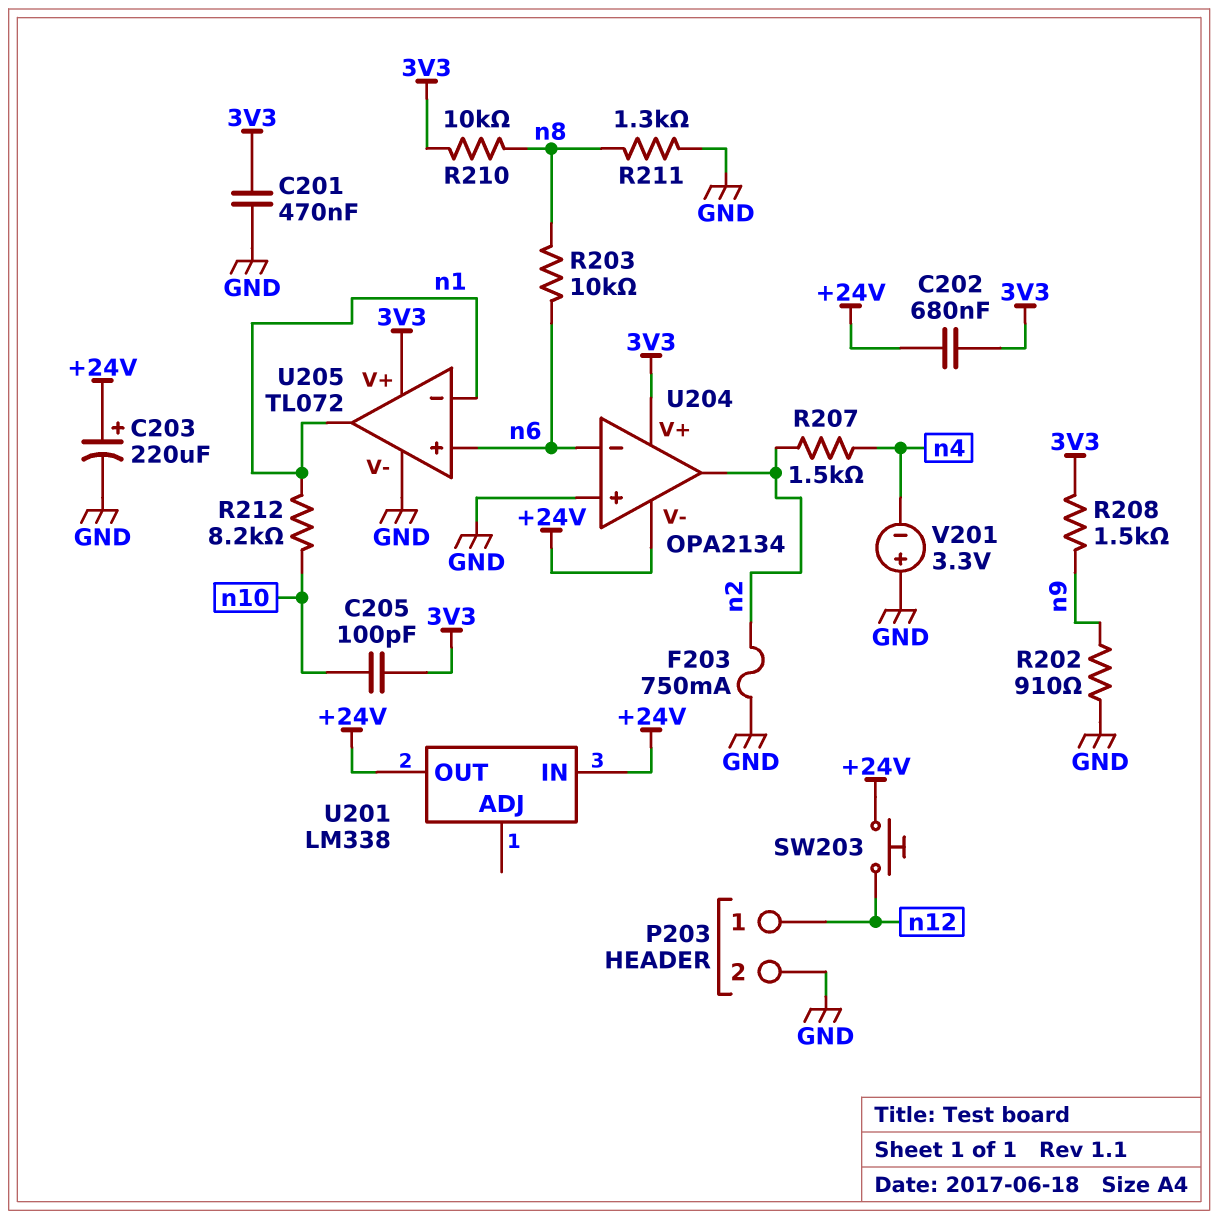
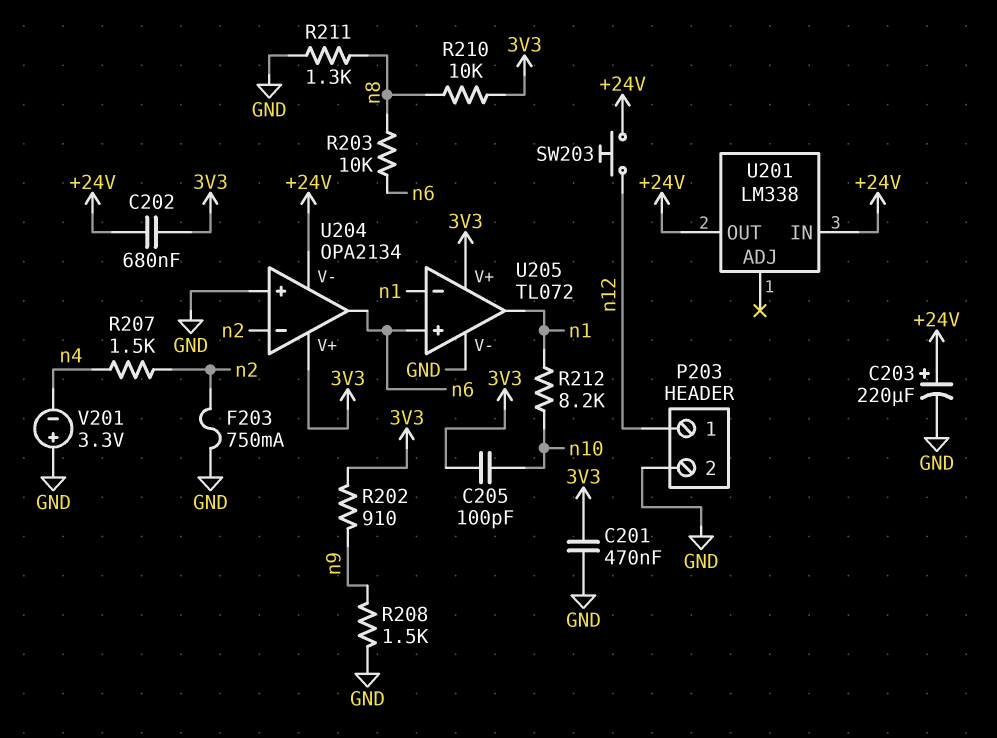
R202: 910 (GND, n9) -> 910 (3V3, n9)
R208: 1.5k (3V3, n9) -> 1.5k (GND, n9)
U204 pin in-: n6 -> n2
U204 pin out: n2 -> n6

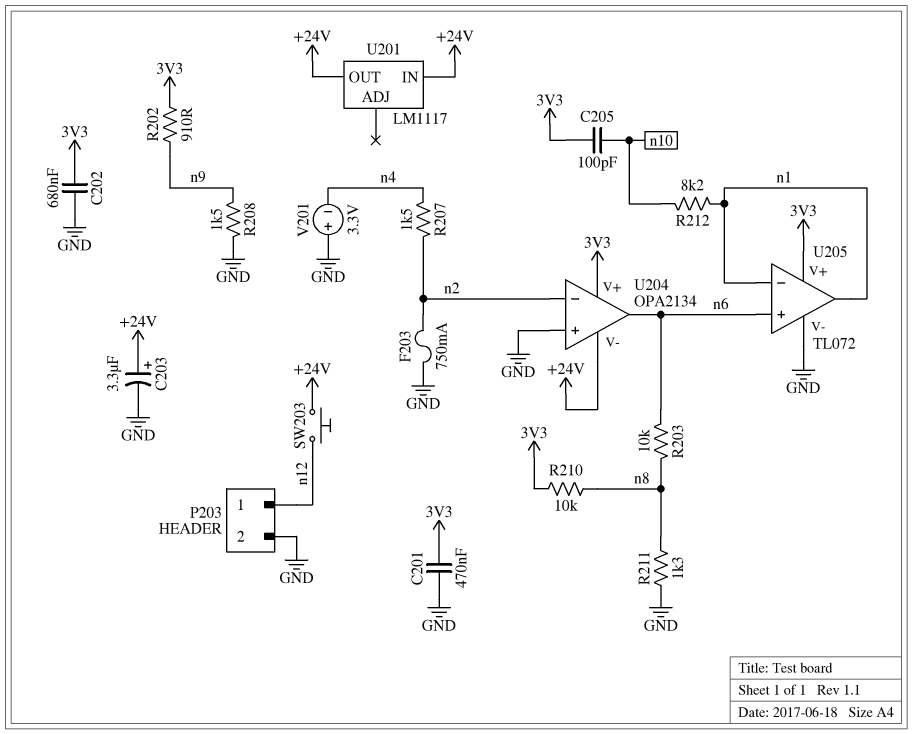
C202: 680nF (+24V, 3V3) -> 680nF (3V3, GND)
C203: 220uF (plus +24V, minus GND) -> 3.3uF (plus +24V, minus GND)
U201: LM338 -> LM1117

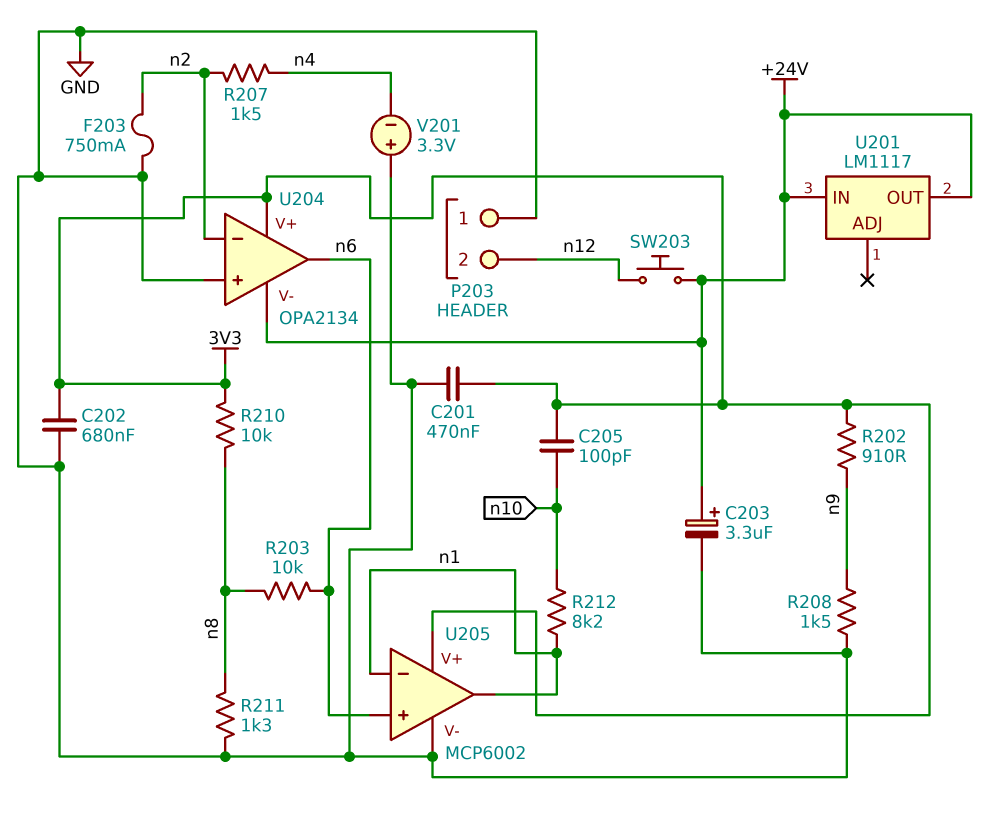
P203 pin 1: n12 -> GND
P203 pin 2: GND -> n12
U205: TL072 -> MCP6002

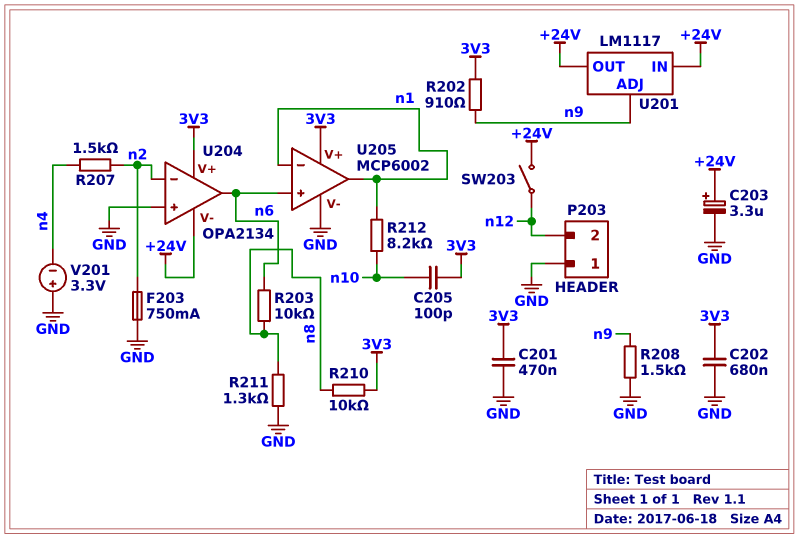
SW203: button (+24V, n12) -> switch (+24V, n12)
U201 pin ADJ: none -> n9

